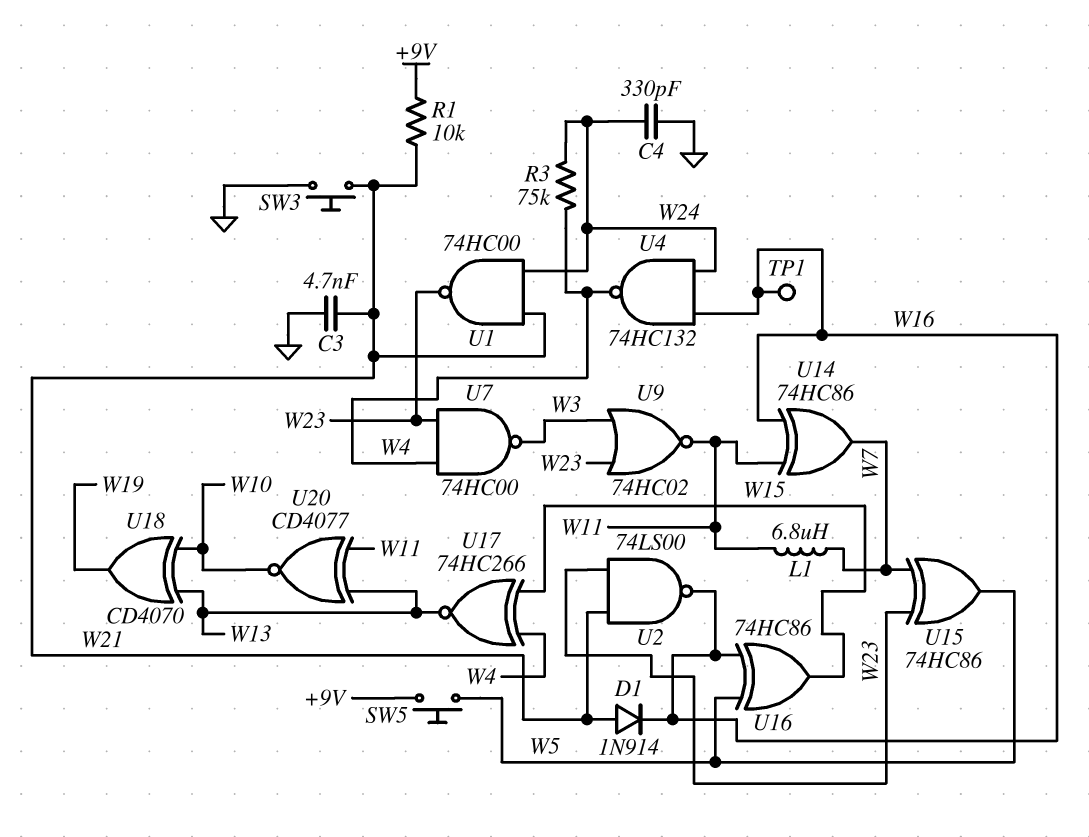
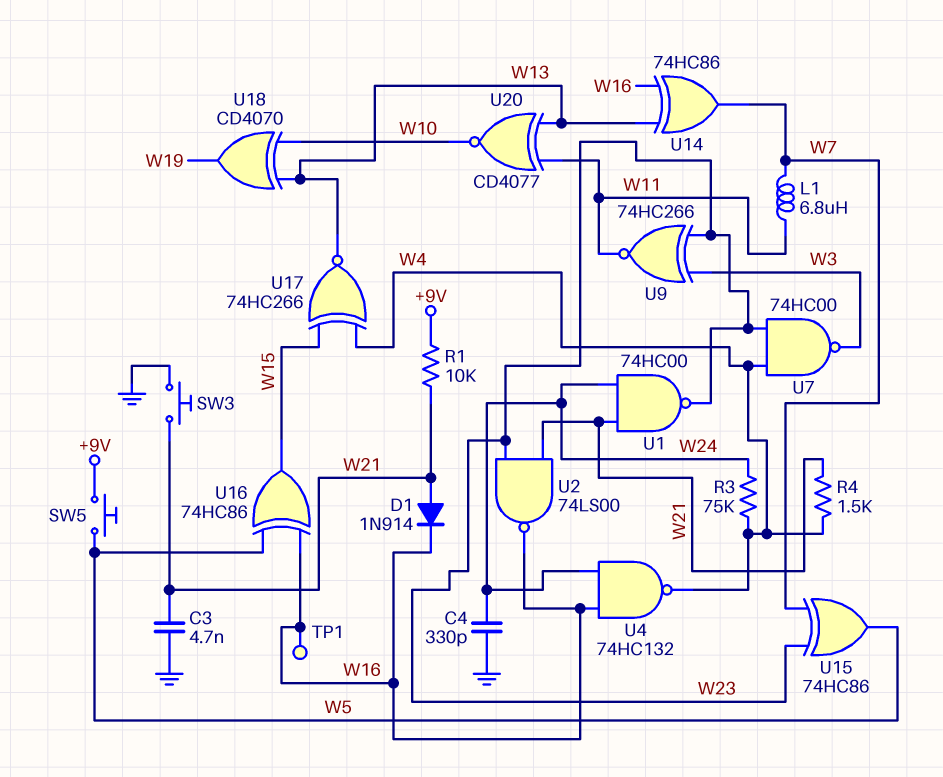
R4: none -> 1.5k (W4, W21)
U9: NOR 74HC02 (in W3, in W23, out W11) -> XNOR 74HC266 (in W3, in W23, out W11)
U14: XOR 74HC86 (in W11, in W16, out W7) -> XOR 74HC86 (in W13, in W16, out W7)

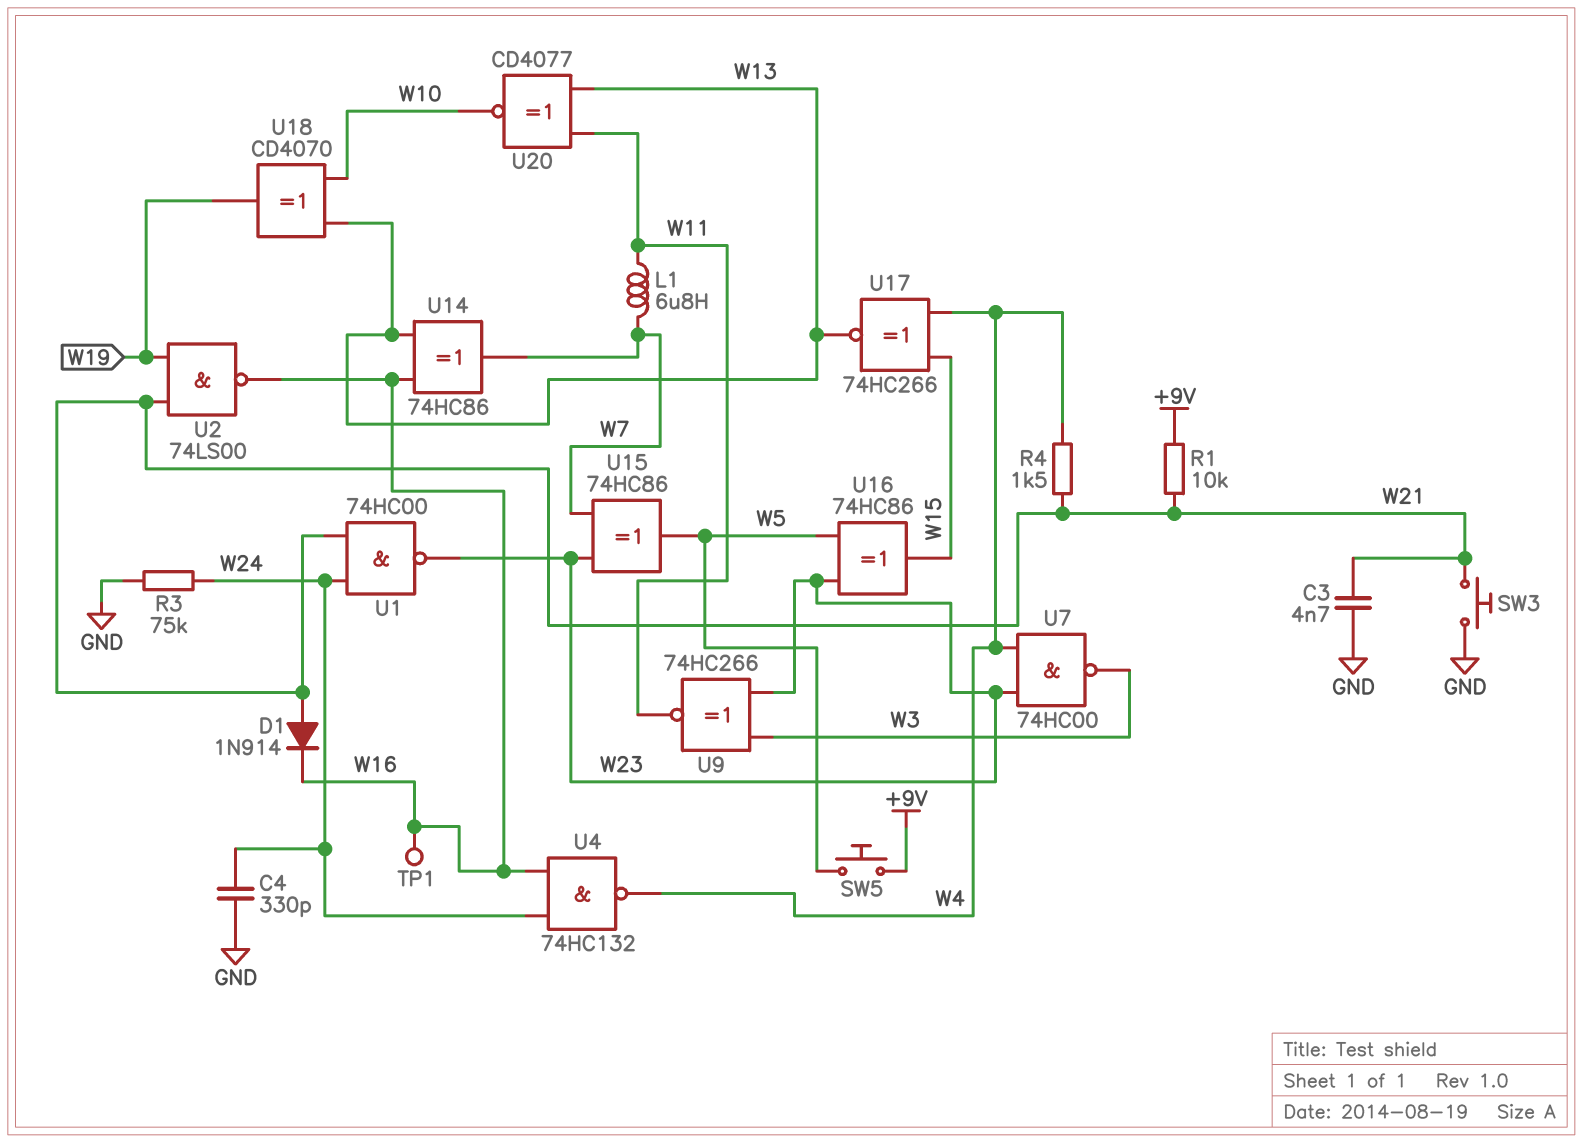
R3: 75k (W4, W24) -> 75k (GND, W24)
U2: NAND 74LS00 (in W21, in W23, out W16) -> NAND 74LS00 (in W19, in W21, out W16)
U16: XOR 74HC86 (in W5, in W16, out W15) -> XOR 74HC86 (in W5, in W23, out W15)

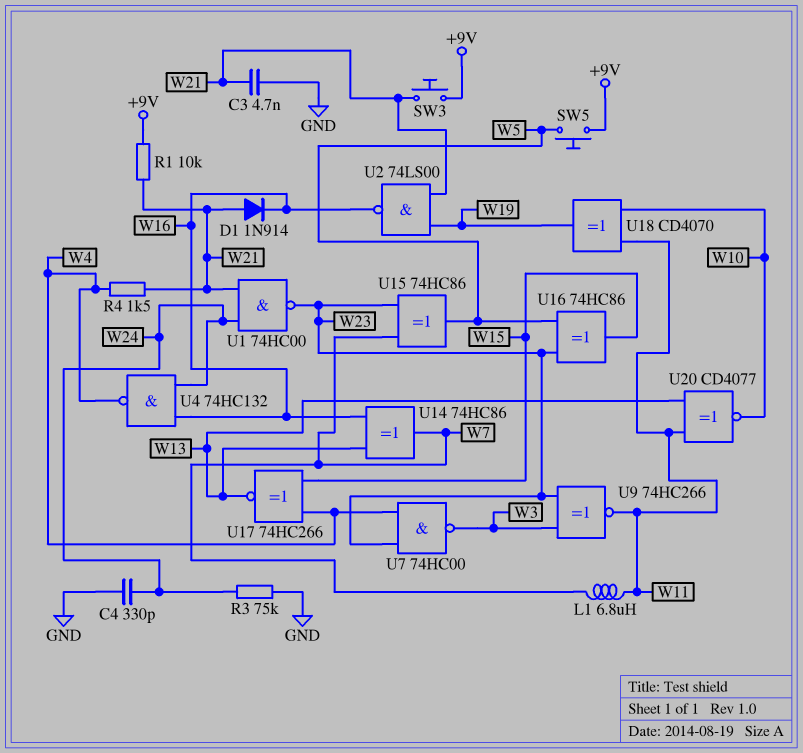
SW3: button (GND, W21) -> button (+9V, W21)
TP1: test point (W16) -> none
U18: XOR CD4070 (in W10, in W13, out W19) -> XOR CD4070 (in W10, in W11, out W19)

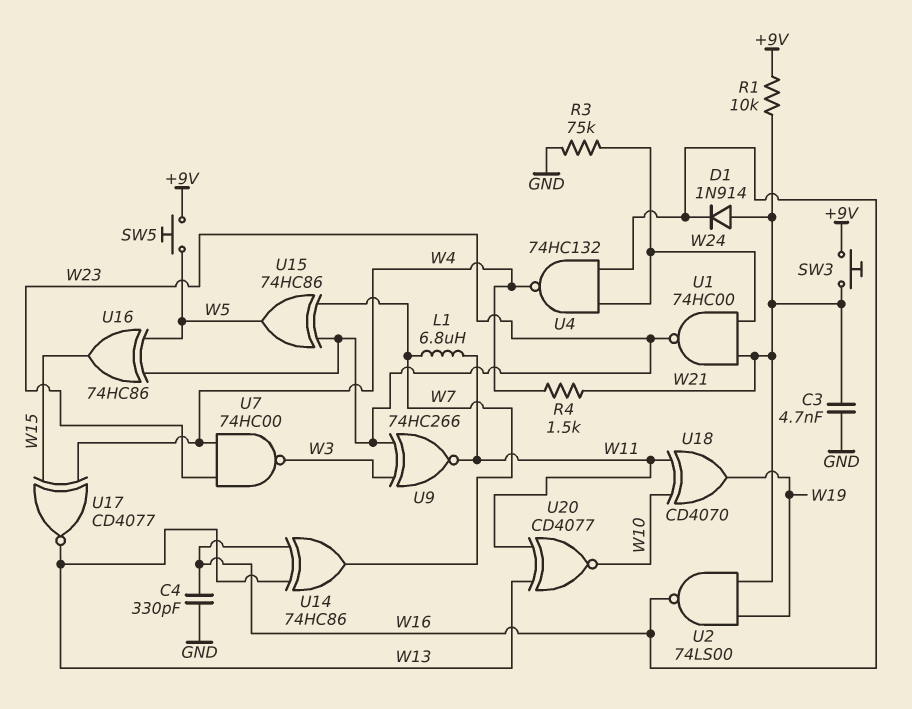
C4: 330pF (GND, W24) -> 330pF (GND, W16)
U17: XNOR 74HC266 (in W4, in W15, out W13) -> XNOR CD4077 (in W4, in W15, out W13)

